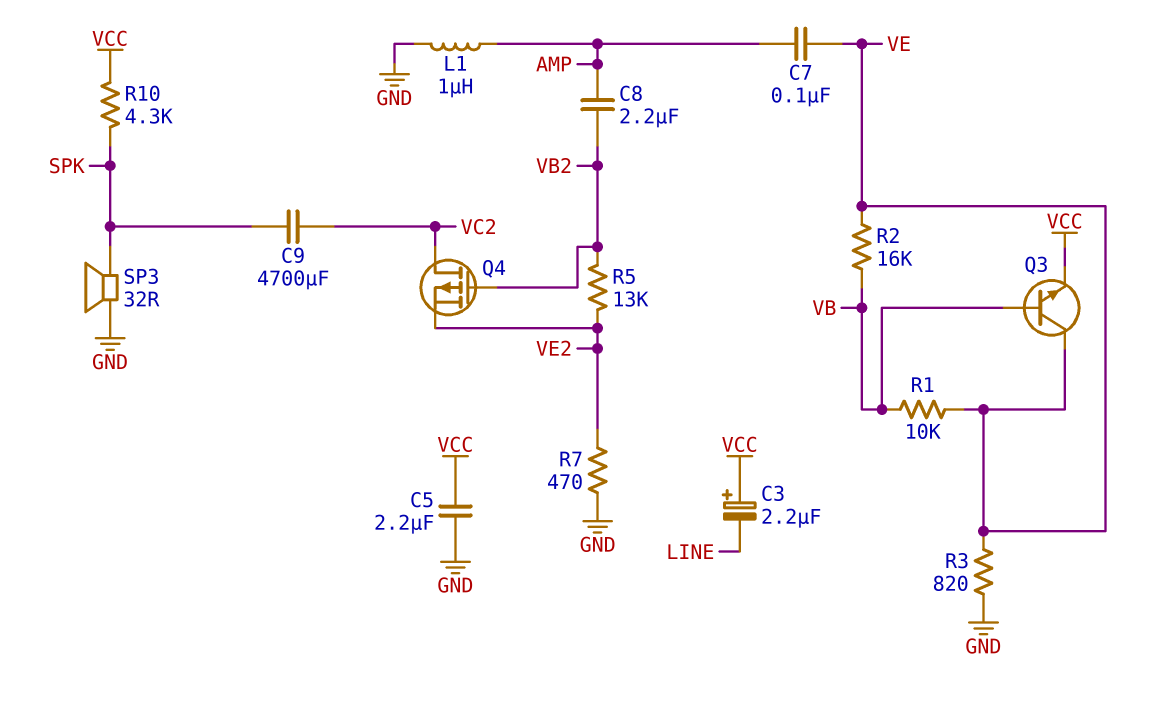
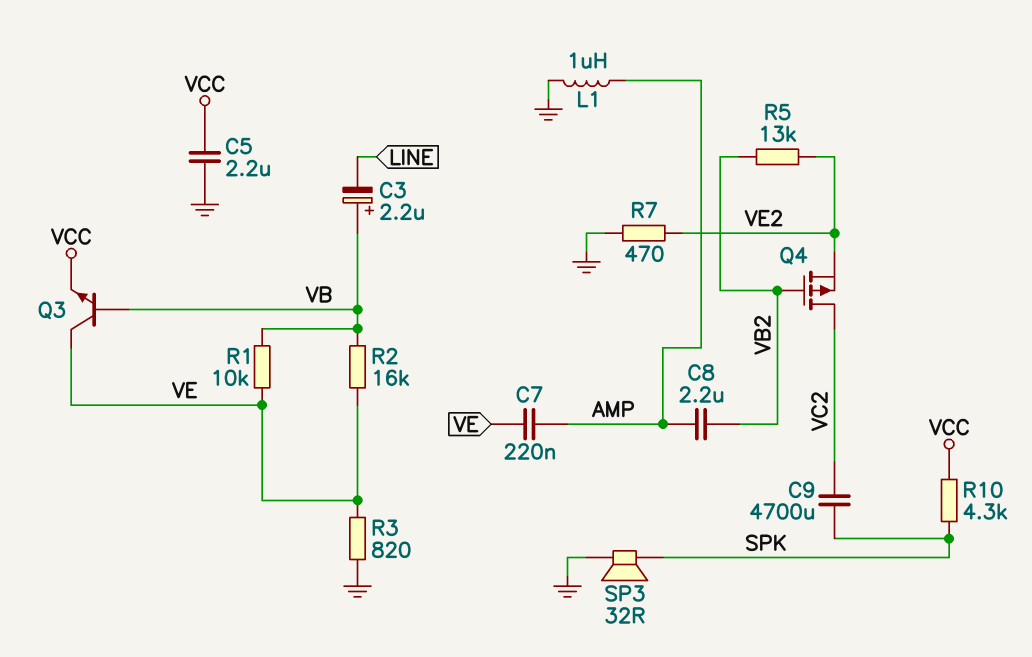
C3: 2.2uF (plus VCC, minus LINE) -> 2.2uF (plus VB, minus LINE)
C7: 100nF (AMP, VE) -> 220nF (AMP, VE)

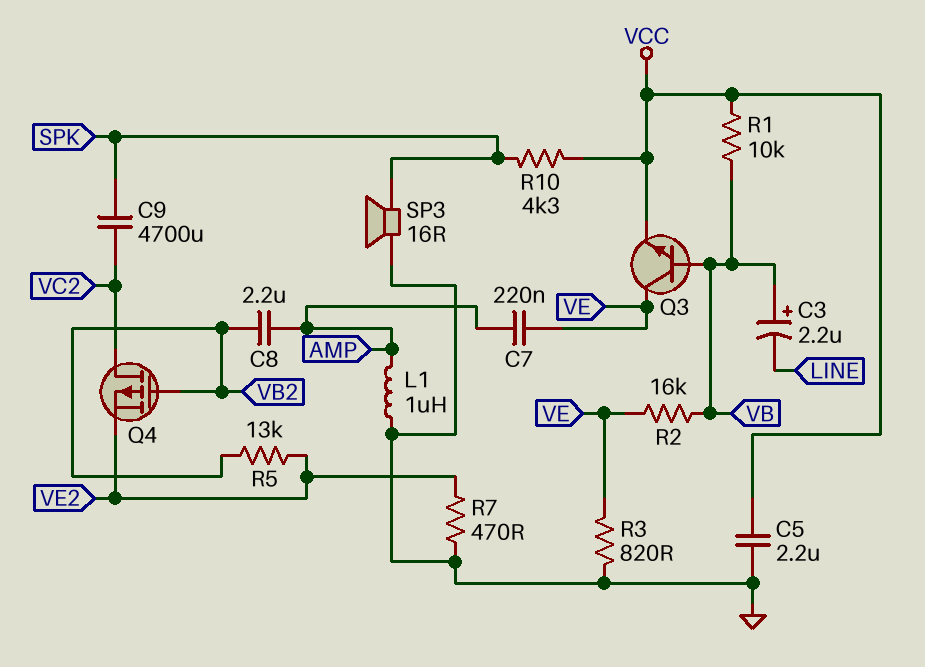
R1: 10k (VB, VE) -> 10k (VB, VCC)
SP3: speaker 32R (GND, SPK) -> speaker 16R (GND, SPK)

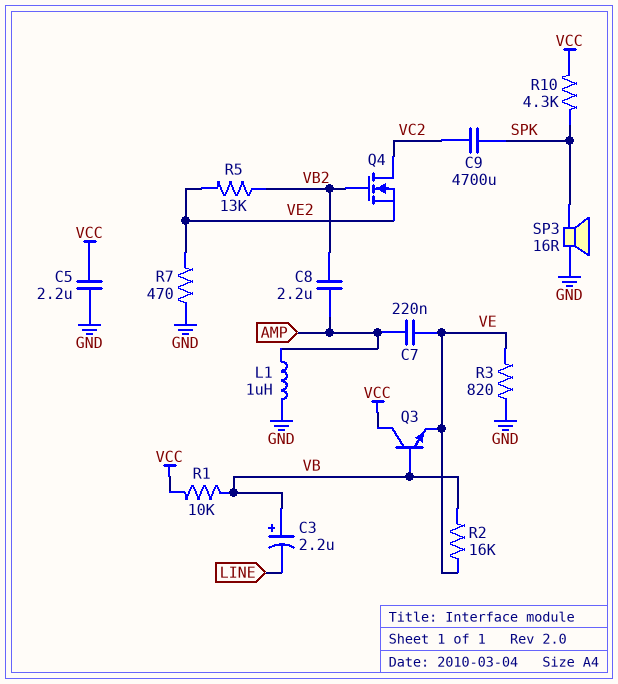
Q3: NPN (B VB, C VE, E VCC) -> NPN (B VB, C VCC, E VE)
Q4: PMOS (G VB2, D VC2, S VE2) -> NMOS (G VB2, D VC2, S VE2)

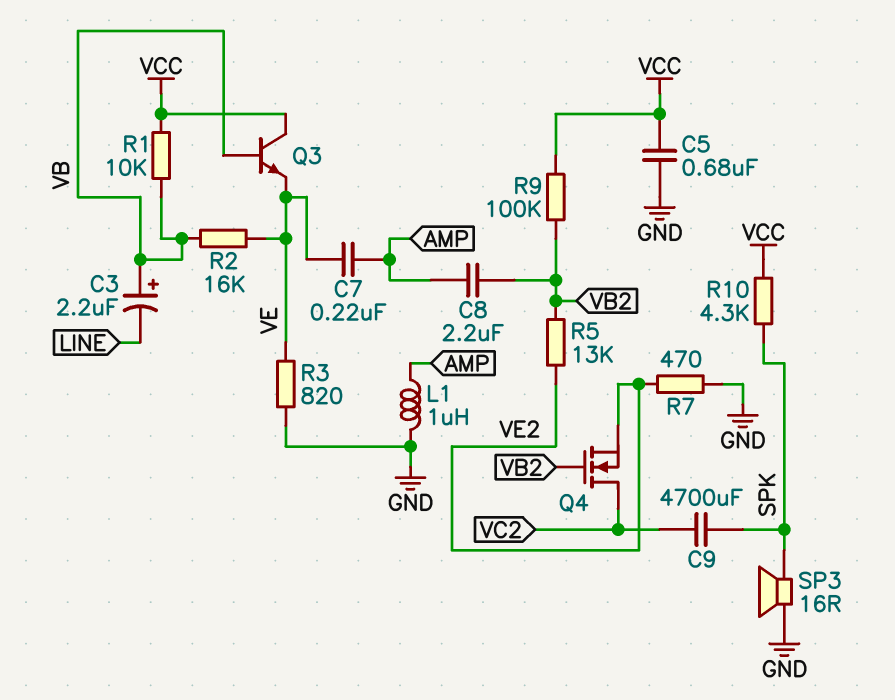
C5: 2.2uF (GND, VCC) -> 680nF (GND, VCC)
R9: none -> 100k (VB2, VCC)

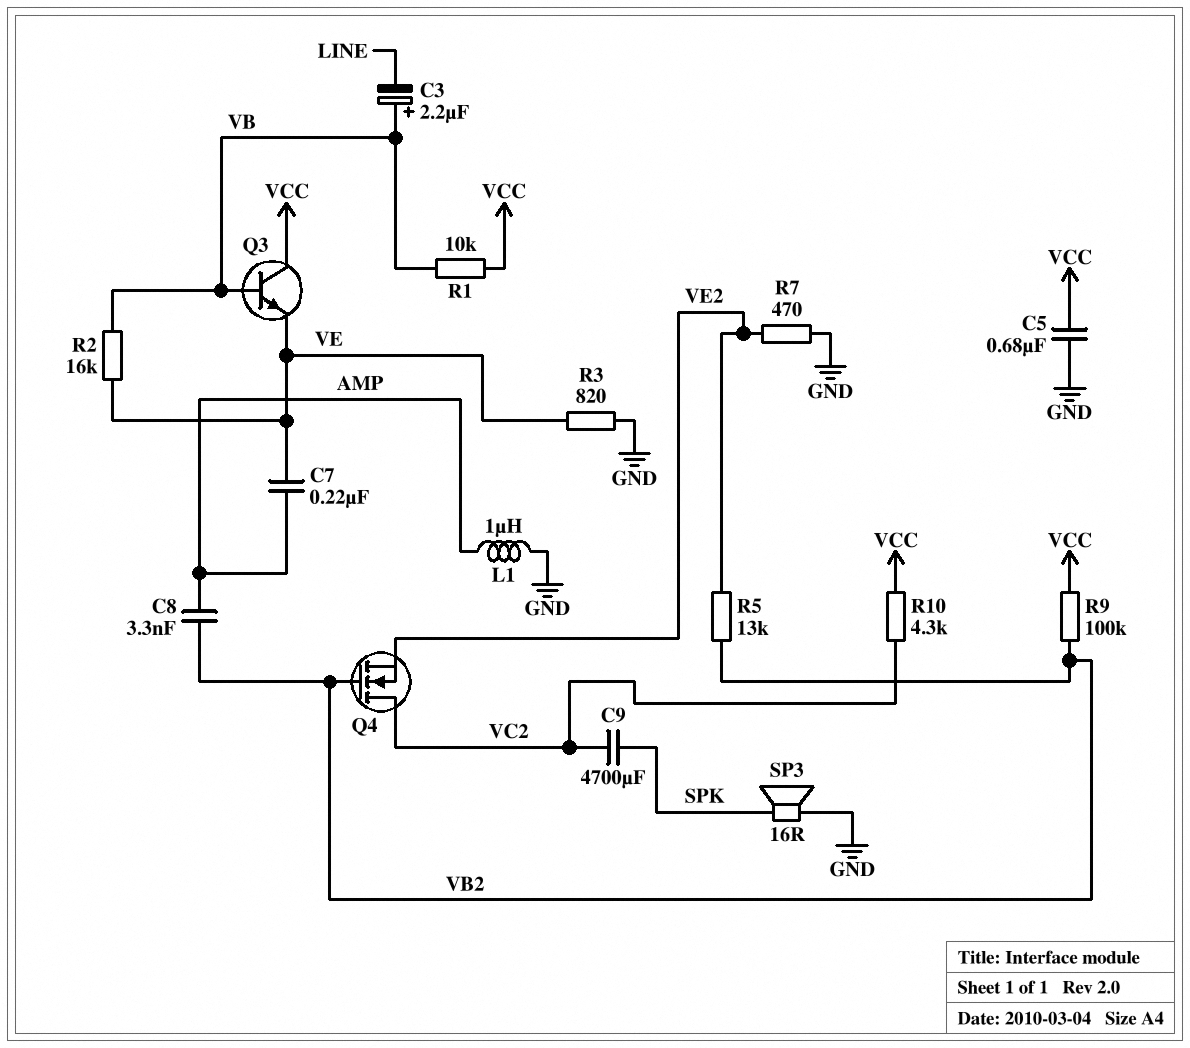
C8: 2.2uF (AMP, VB2) -> 3.3nF (AMP, VB2)
R10: 4.3k (SPK, VCC) -> 4.3k (VC2, VCC)

